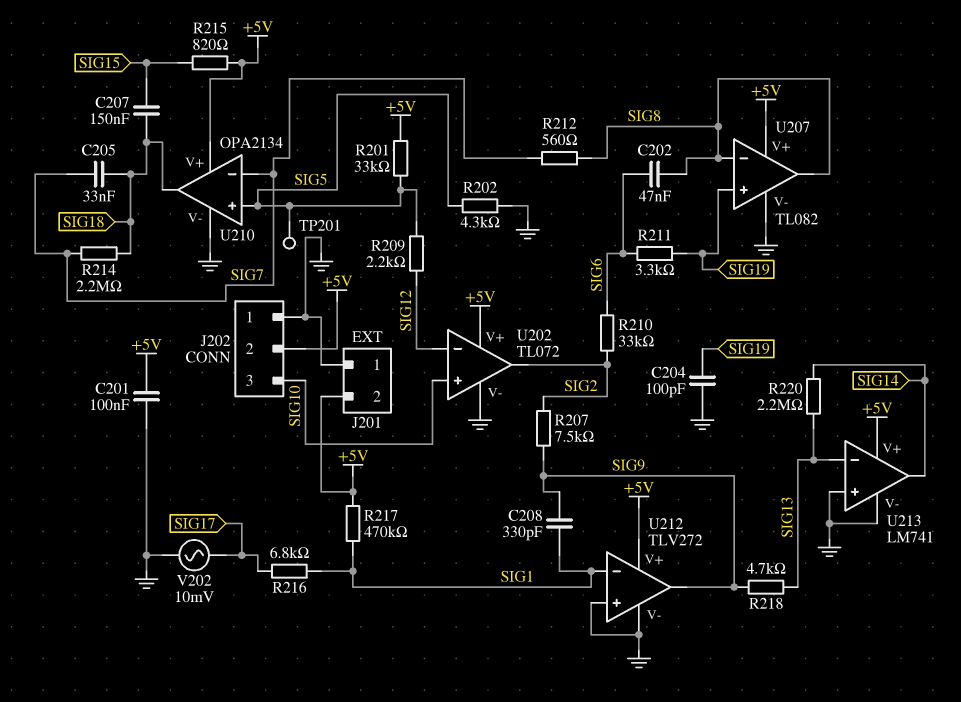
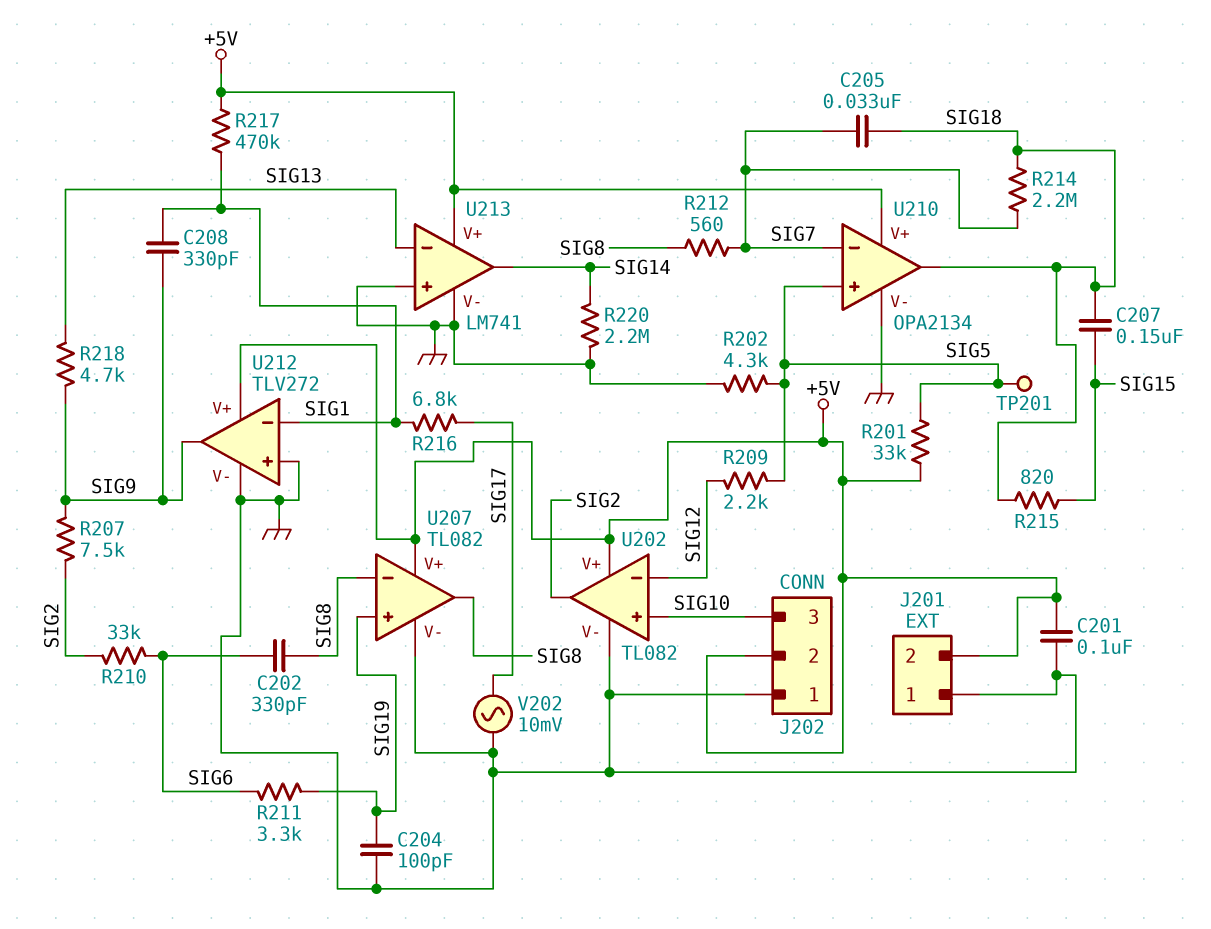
C202: 47nF (SIG6, SIG8) -> 330pF (SIG6, SIG8)
R215: 820 (+5V, SIG15) -> 820 (SIG15, SIG18)
R220: 2.2M (SIG13, SIG14) -> 2.2M (GND, SIG14)
U202: TL072 -> TL082

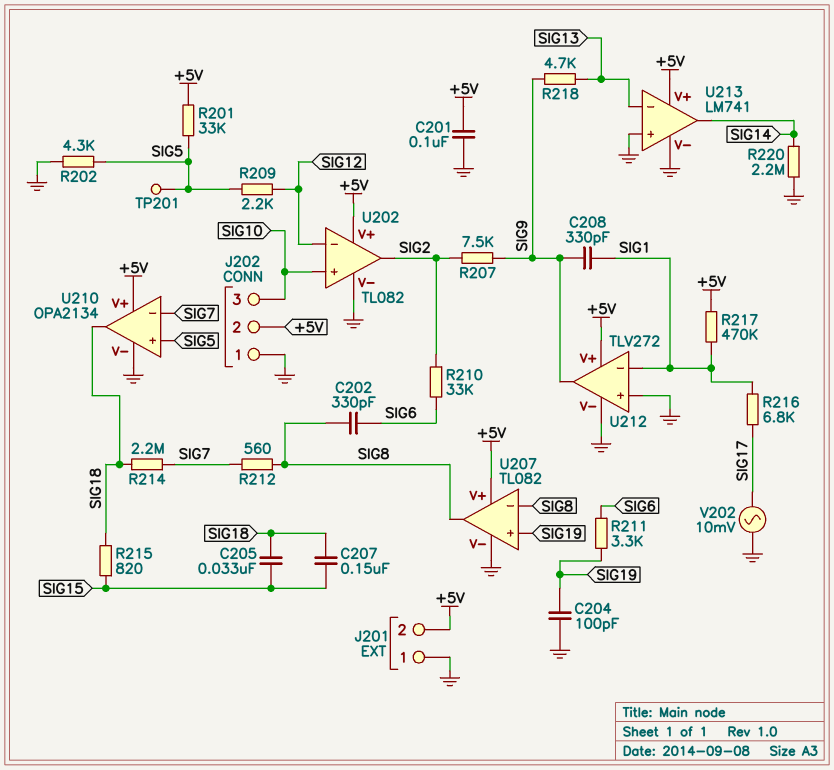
C205: 33nF (SIG7, SIG18) -> 33nF (SIG15, SIG18)

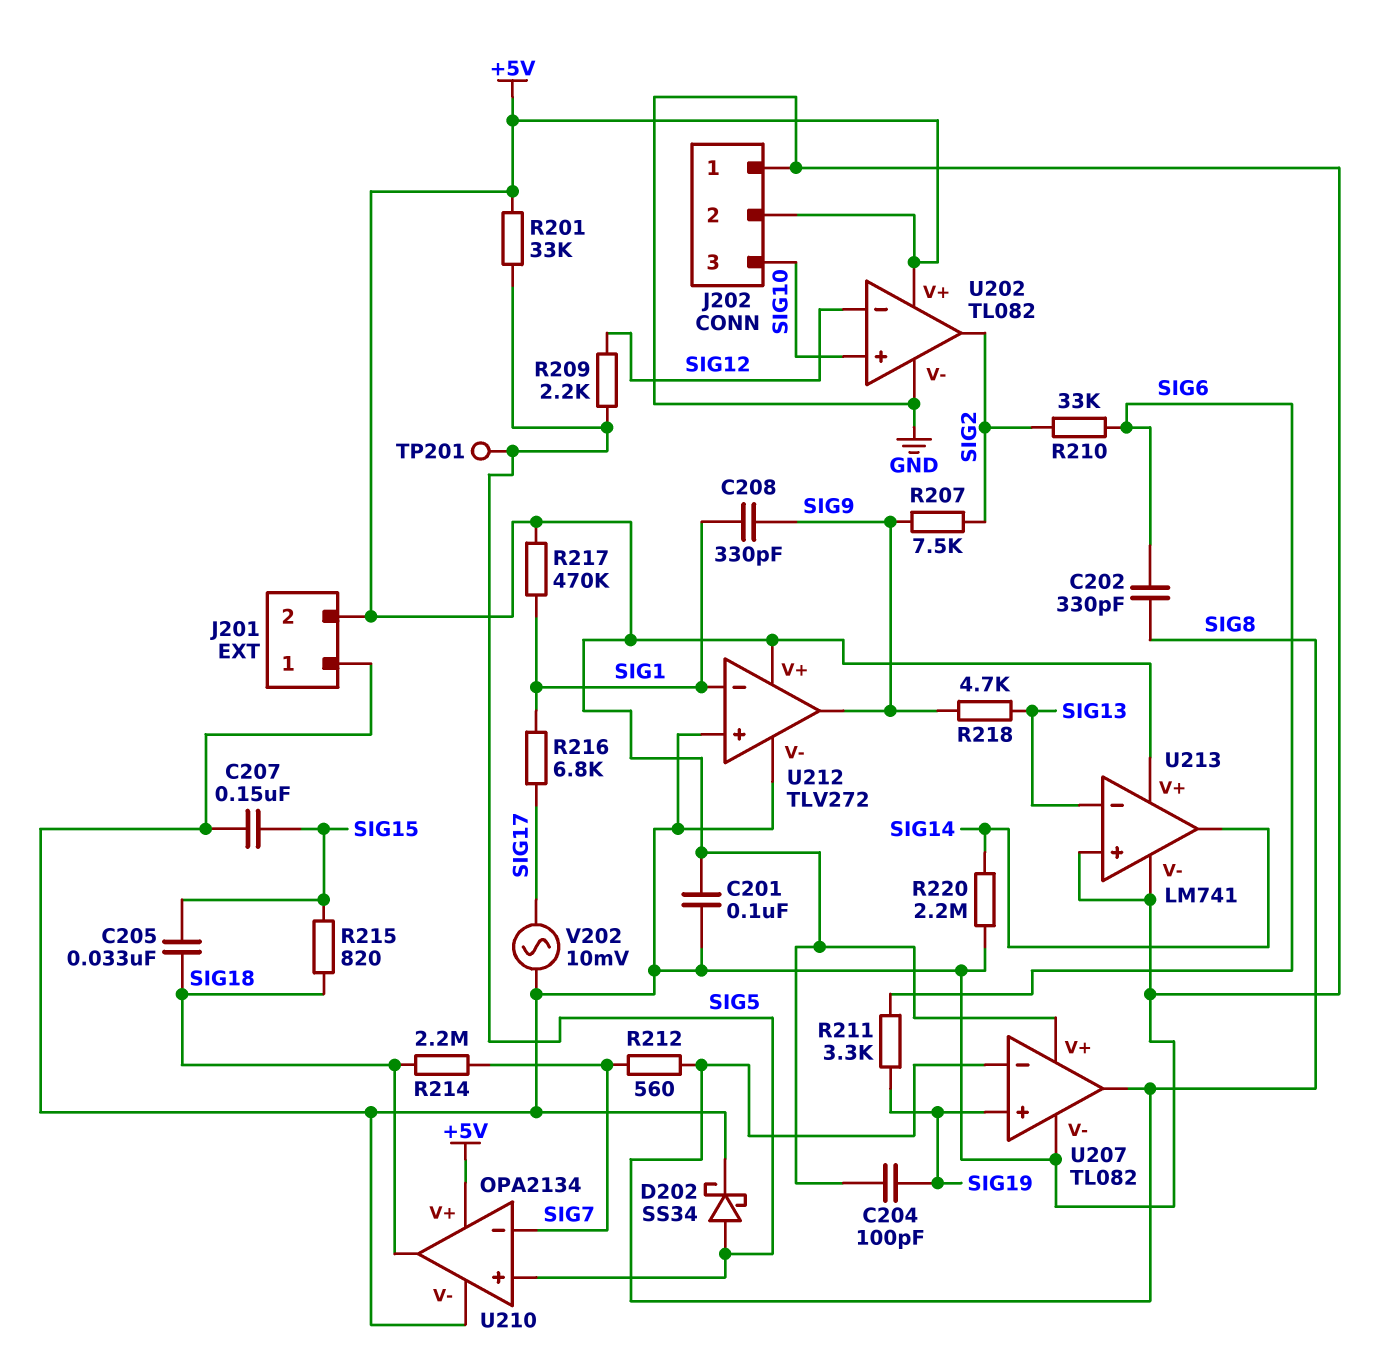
C204: 100pF (GND, SIG19) -> 100pF (+5V, SIG19)
C207: 150nF (SIG15, SIG18) -> 150nF (GND, SIG15)
D202: none -> schottky SS34 (A SIG5, K GND)
R202: 4.3k (GND, SIG5) -> none

